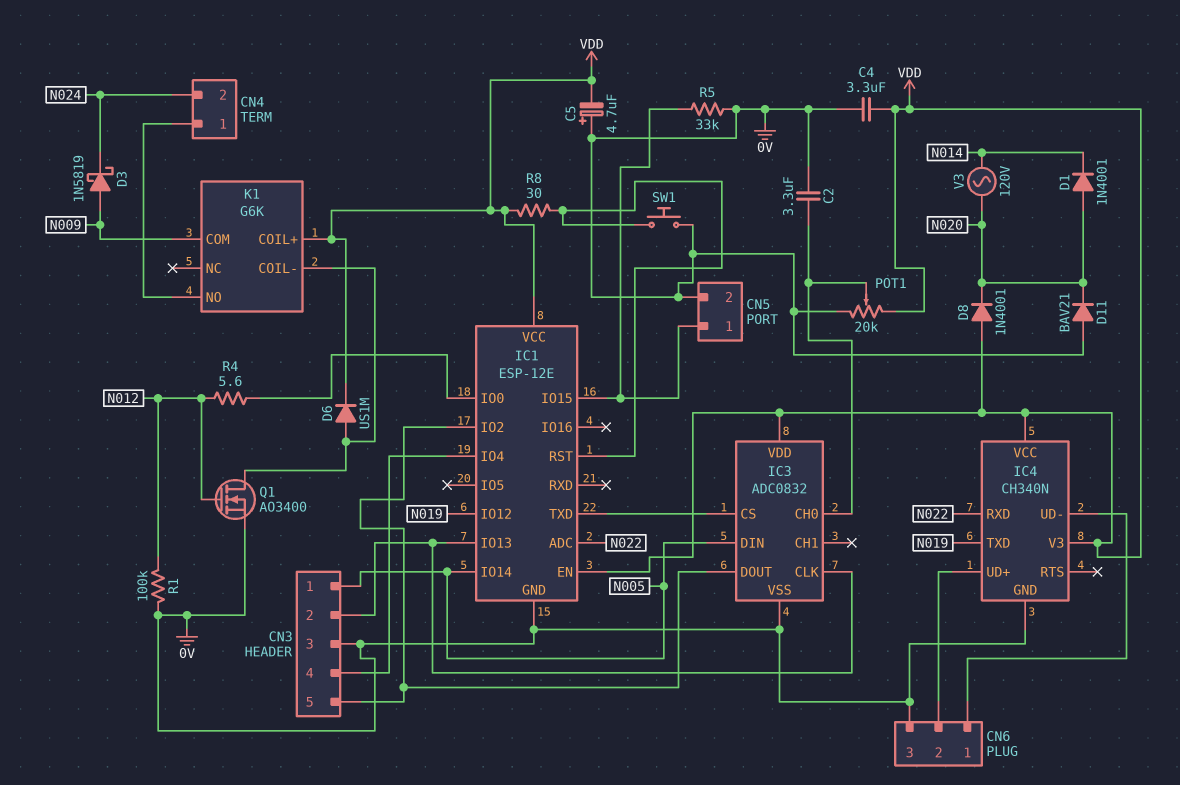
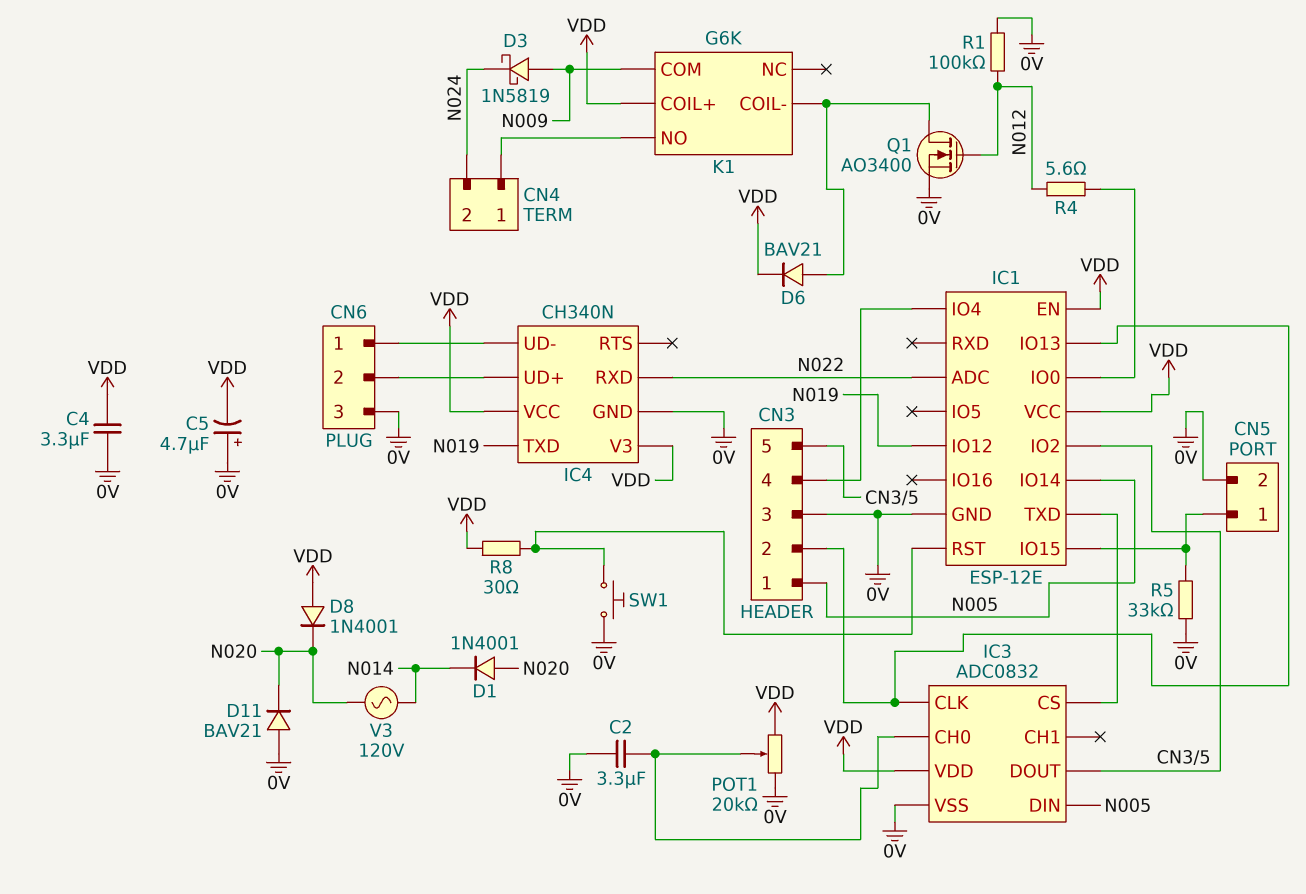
D6: diode US1M (A K1/COIL-, K VDD) -> diode BAV21 (A K1/COIL-, K VDD)

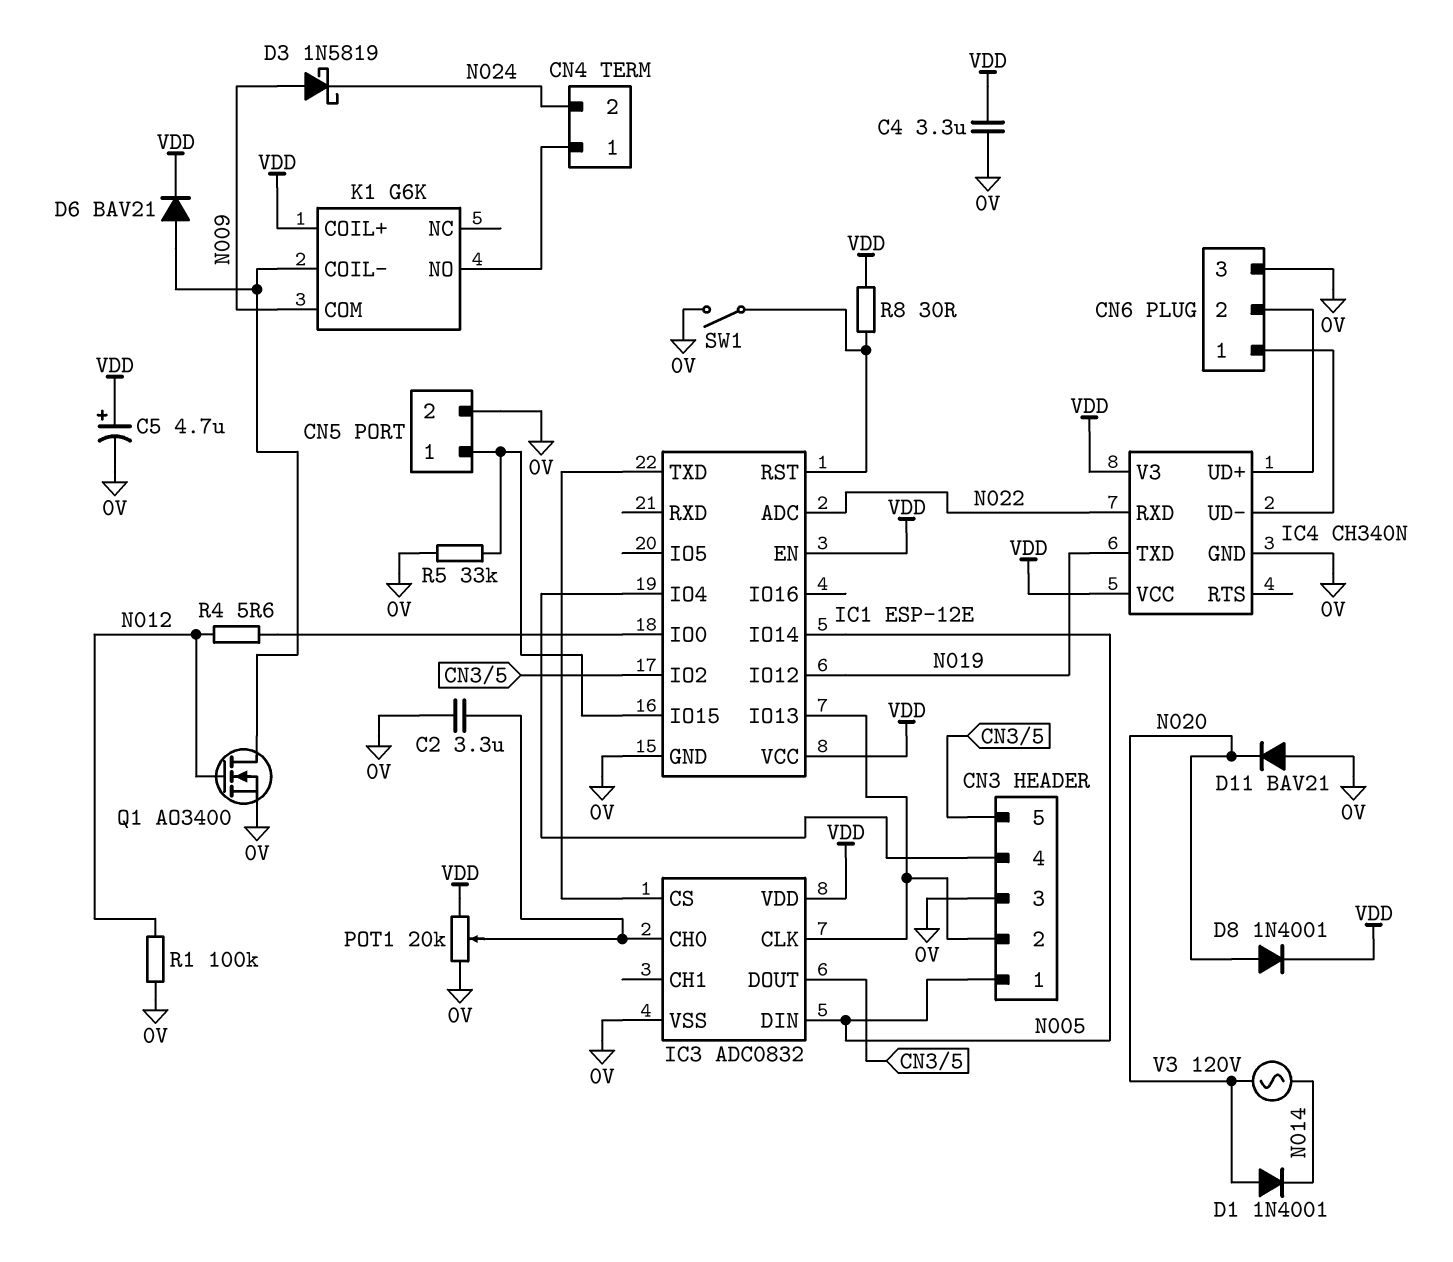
C5: 4.7uF (plus 0V, minus VDD) -> 4.7uF (plus VDD, minus 0V)
D8: diode 1N4001 (A VDD, K N020) -> diode 1N4001 (A N020, K VDD)
SW1: button (0V, IC1/RST) -> switch (0V, IC1/RST)

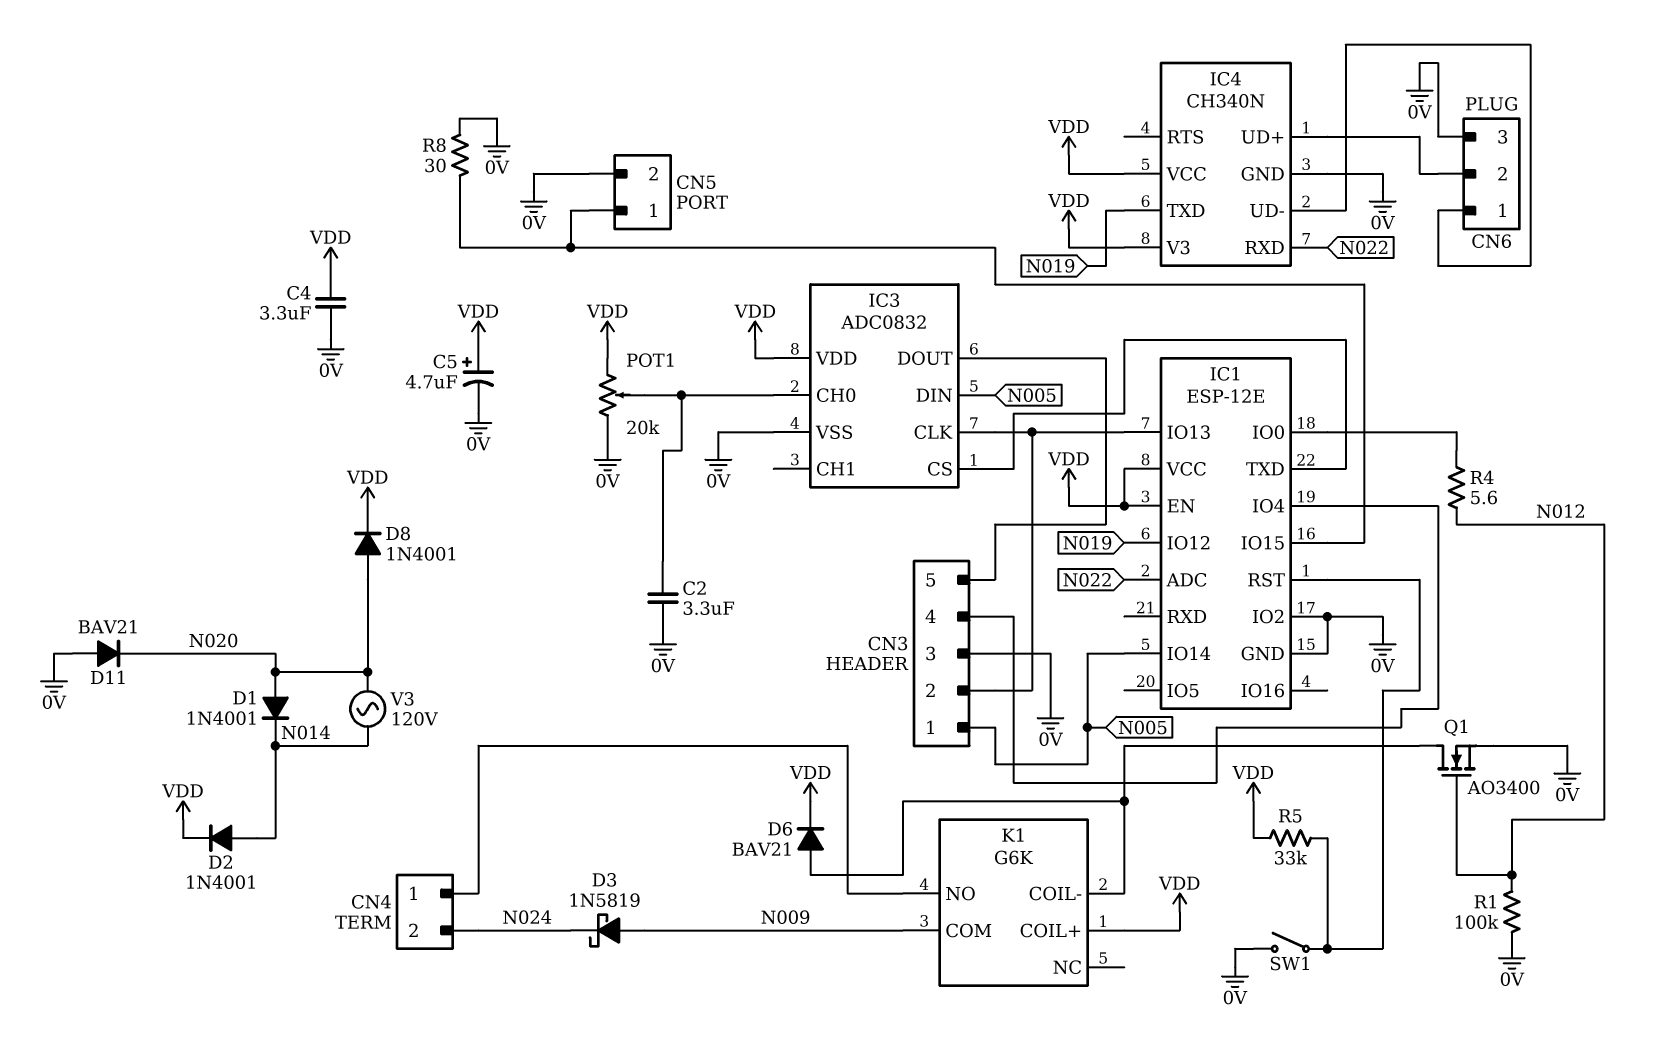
D2: none -> diode 1N4001 (A N014, K VDD)
IC1 pin IO2: CN3/5 -> 0V
R5: 33k (0V, CN5/1) -> 33k (IC1/RST, VDD)
R8: 30 (IC1/RST, VDD) -> 30 (0V, CN5/1)

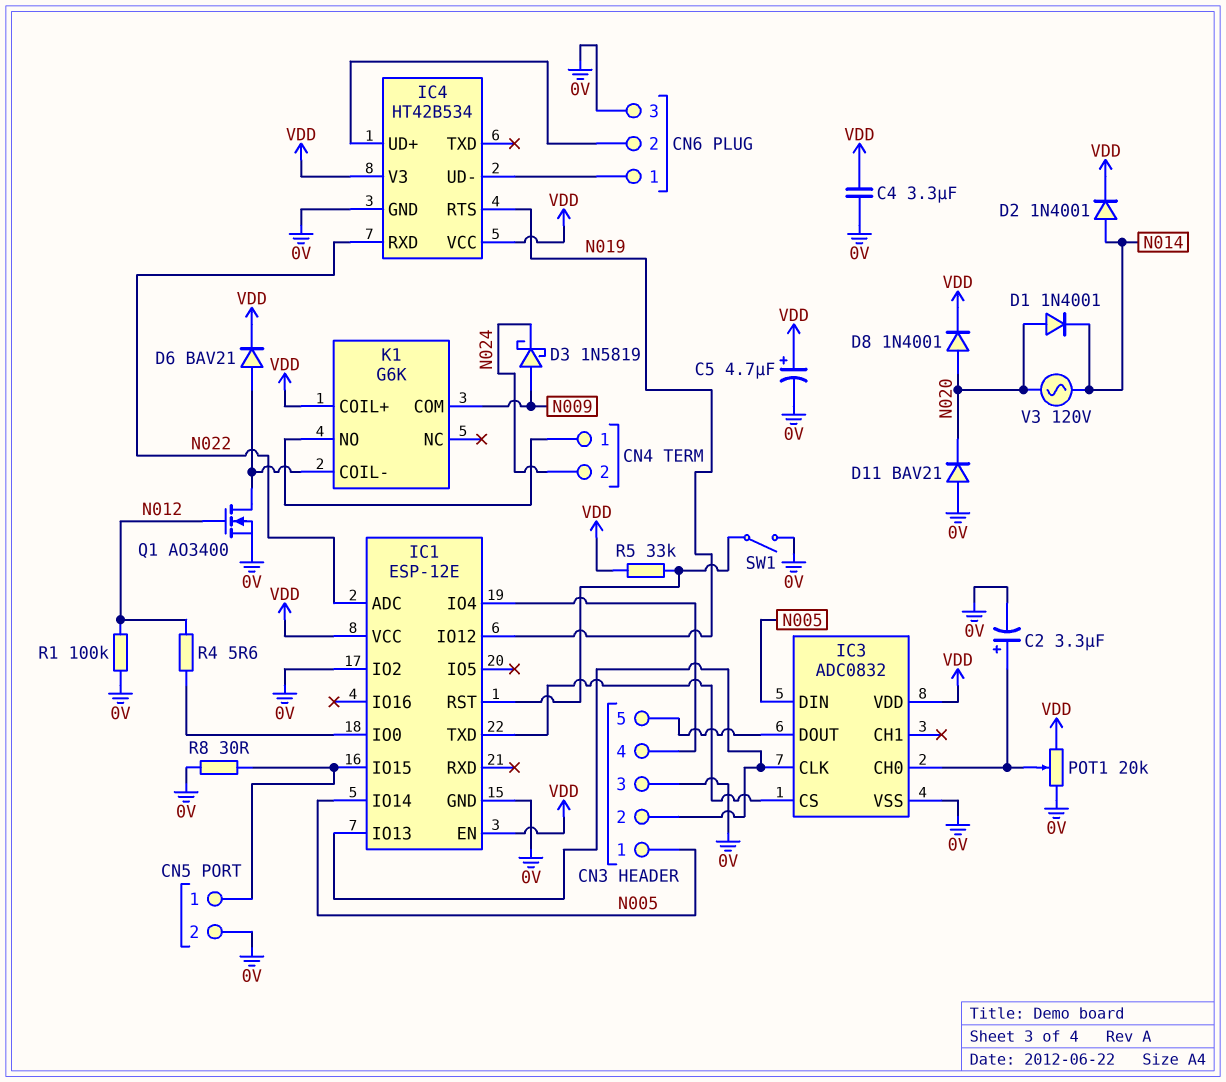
C2: 3.3uF (0V, IC3/CH0) -> 3.3uF (plus IC3/CH0, minus 0V)
IC4: CH340N -> HT42B534
IC4 pin RTS: none -> N019
IC4 pin TXD: N019 -> none

